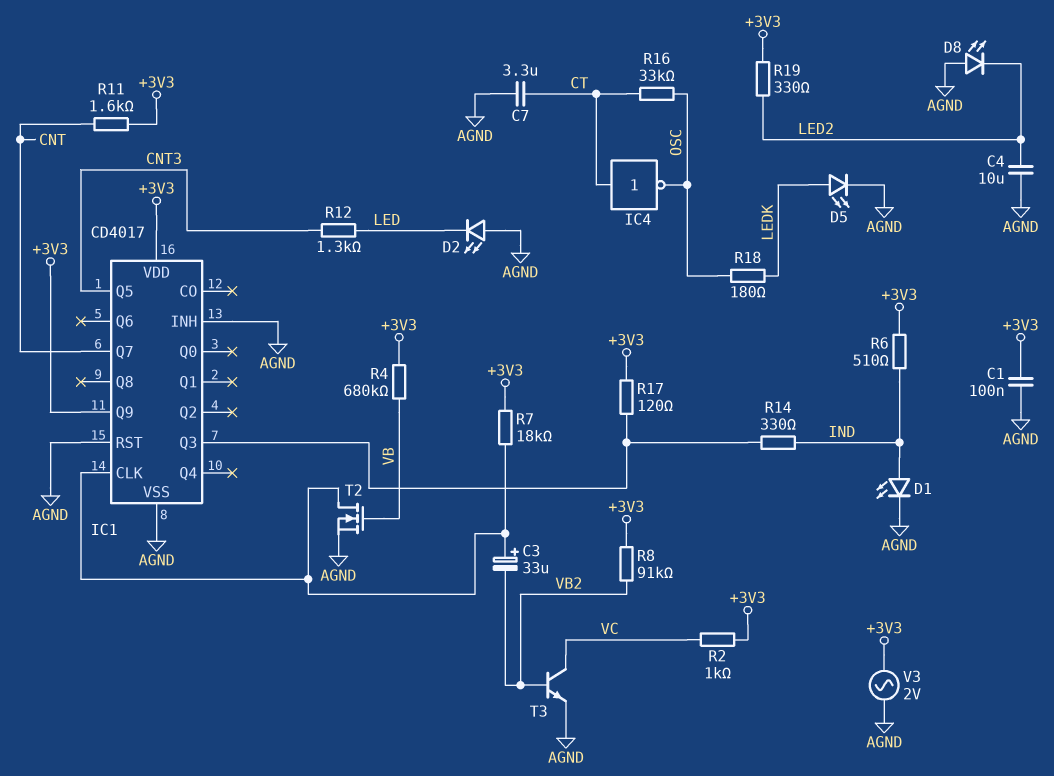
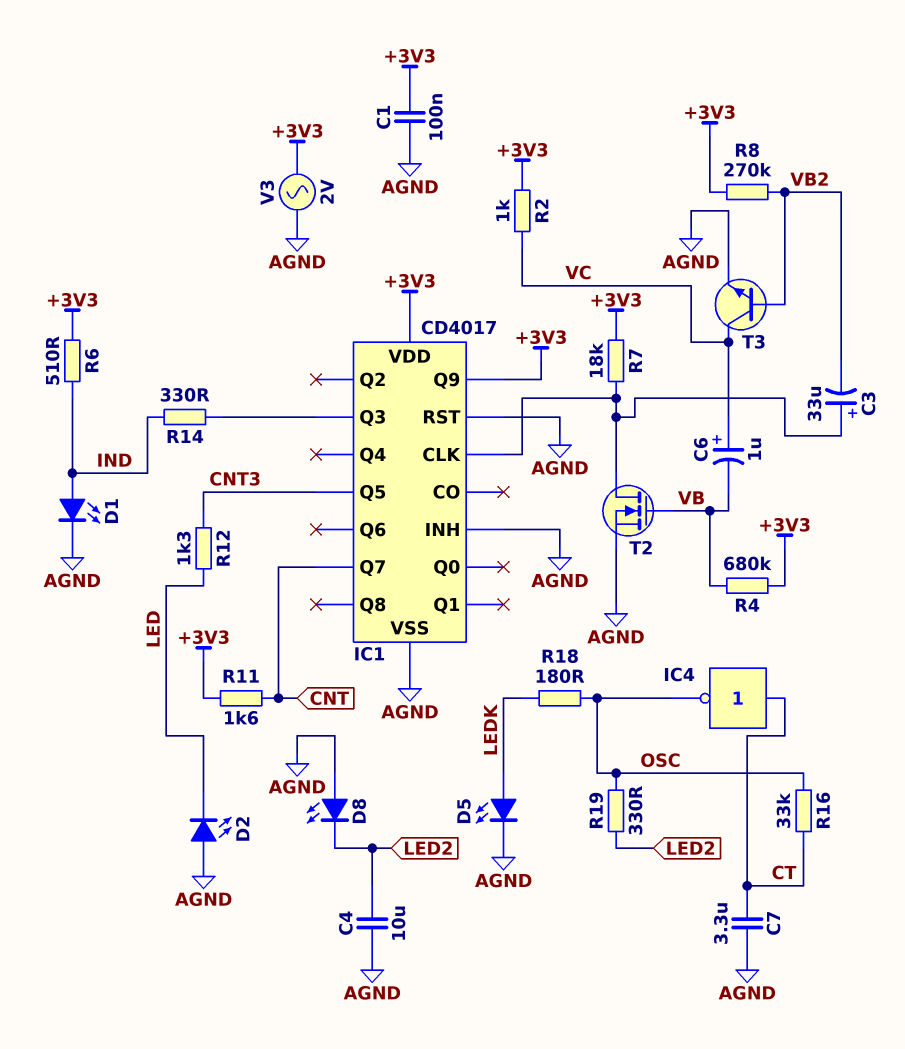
C6: none -> 1uF (plus VC, minus VB)
R8: 91k (+3V3, VB2) -> 270k (+3V3, VB2)
R17: 120 (+3V3, IC1/Q3) -> none
R19: 330 (+3V3, LED2) -> 330 (LED2, OSC)

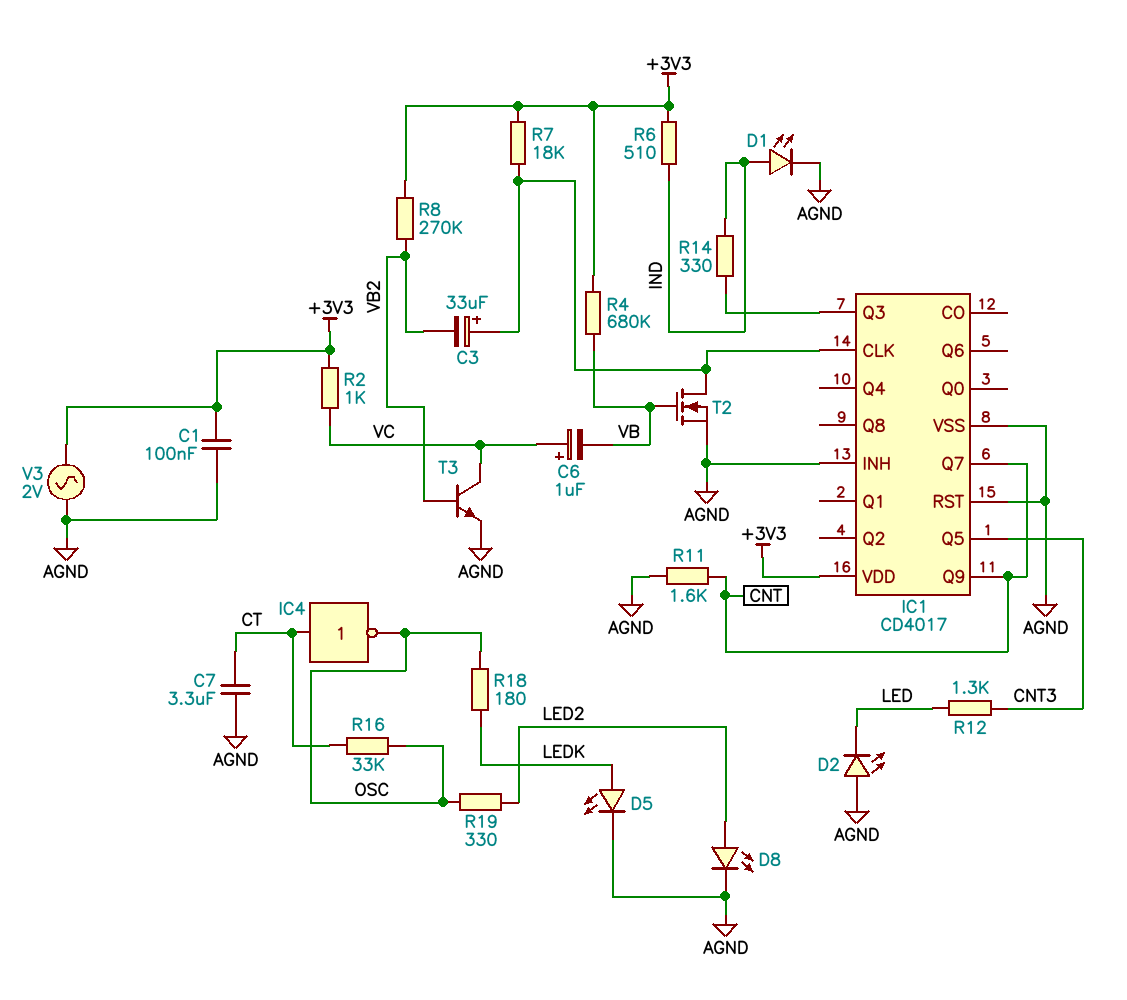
C4: 10uF (AGND, LED2) -> none
D8: LED (A AGND, K LED2) -> LED (A LED2, K AGND)
IC1 pin Q9: +3V3 -> CNT
R11: 1.6k (+3V3, CNT) -> 1.6k (AGND, CNT)

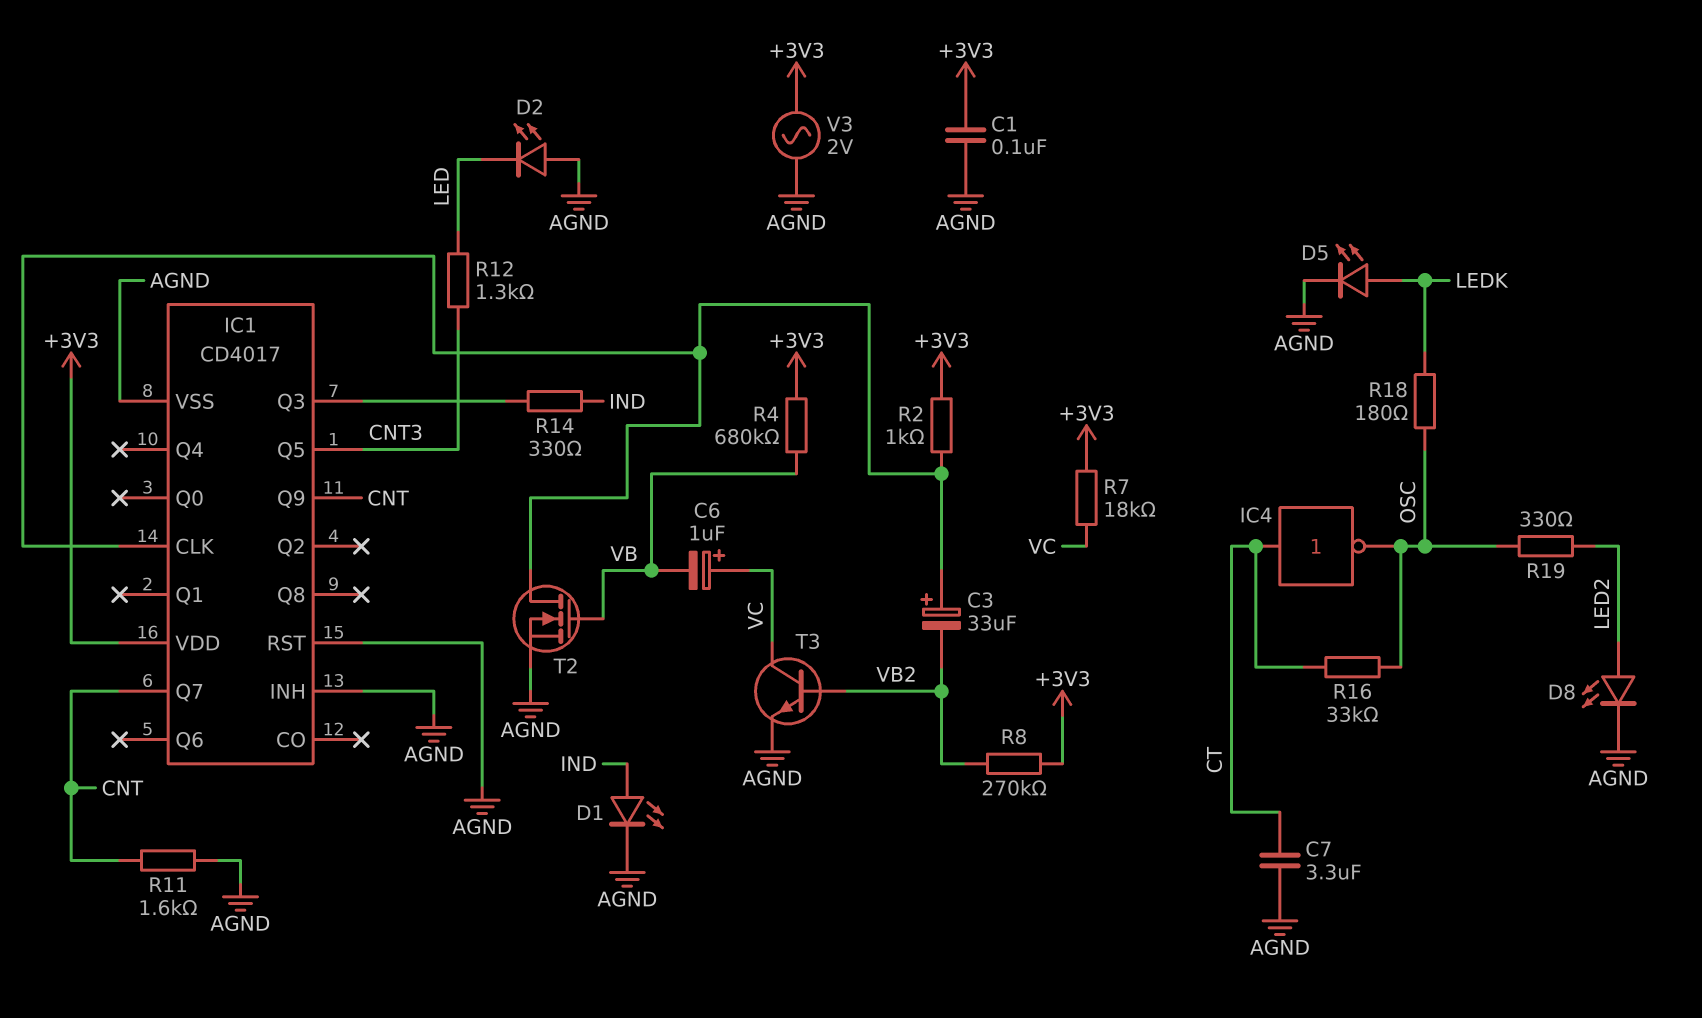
R2: 1k (+3V3, VC) -> 1k (+3V3, IC1/CLK)
R6: 510 (+3V3, IND) -> none
R7: 18k (+3V3, IC1/CLK) -> 18k (+3V3, VC)

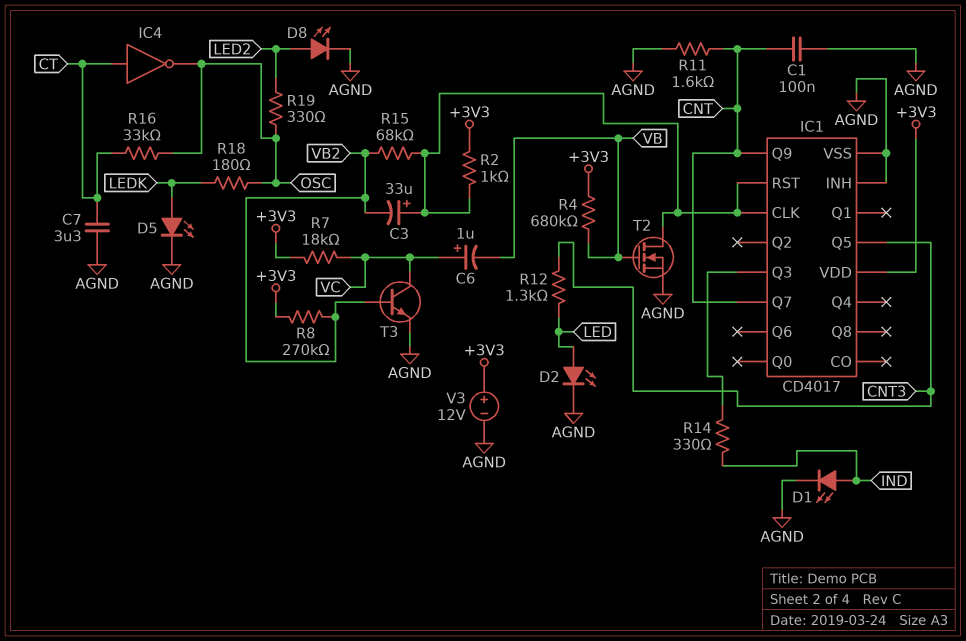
C1: 100nF (+3V3, AGND) -> 100nF (AGND, CNT)
D2: LED (A AGND, K LED) -> LED (A LED, K AGND)
IC1 pin RST: AGND -> IC1/CLK
R15: none -> 68k (IC1/CLK, VB2)
V3: AC 2V (+3V3, AGND) -> 12V (plus +3V3, minus AGND)

